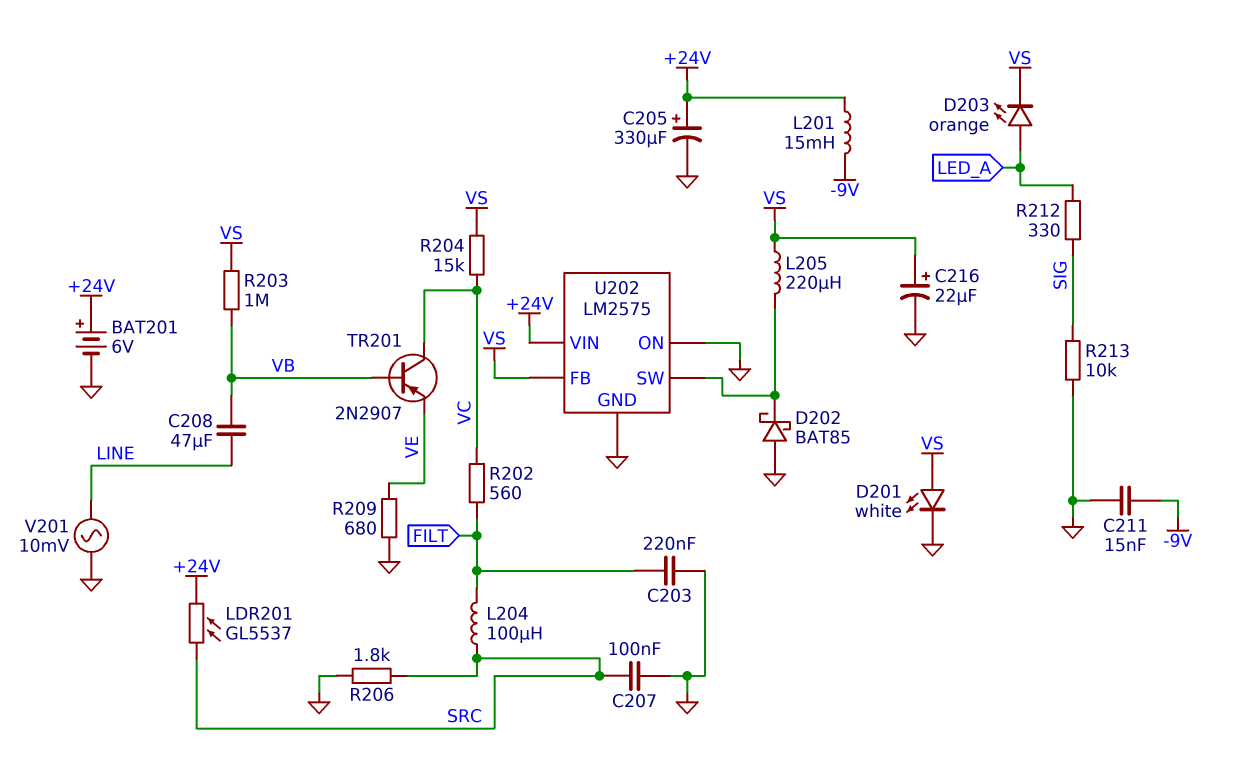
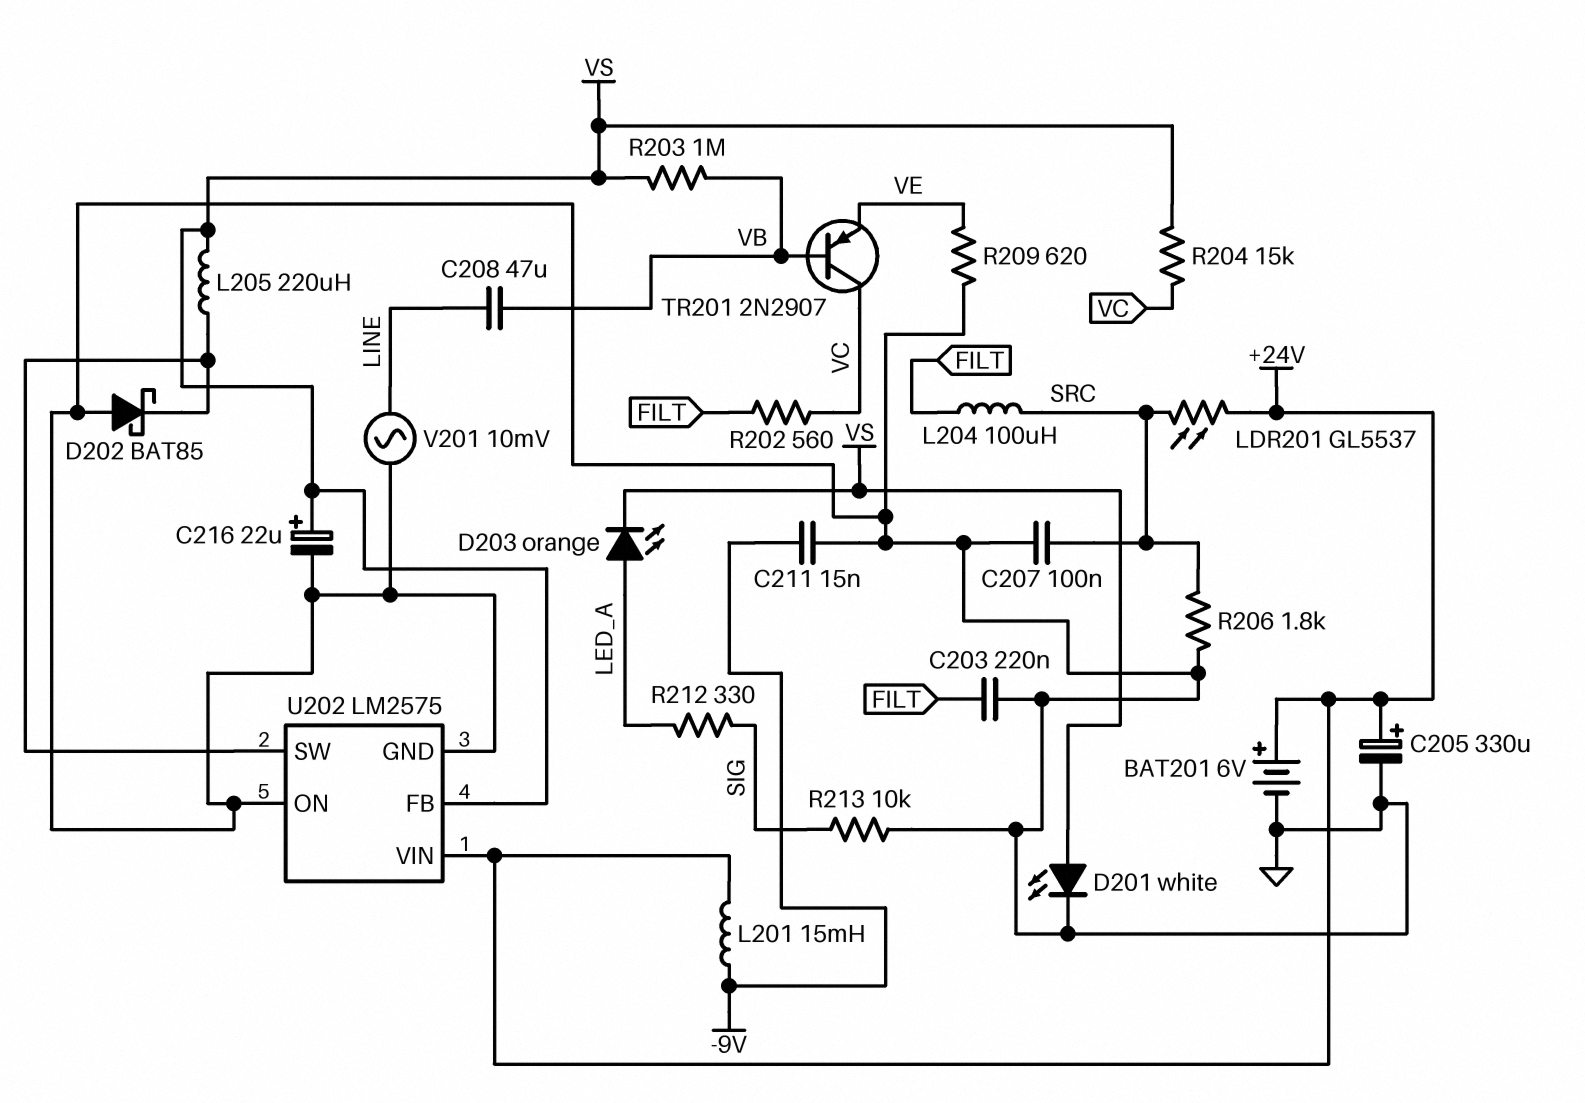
R209: 680 (GND, VE) -> 620 (GND, VE)

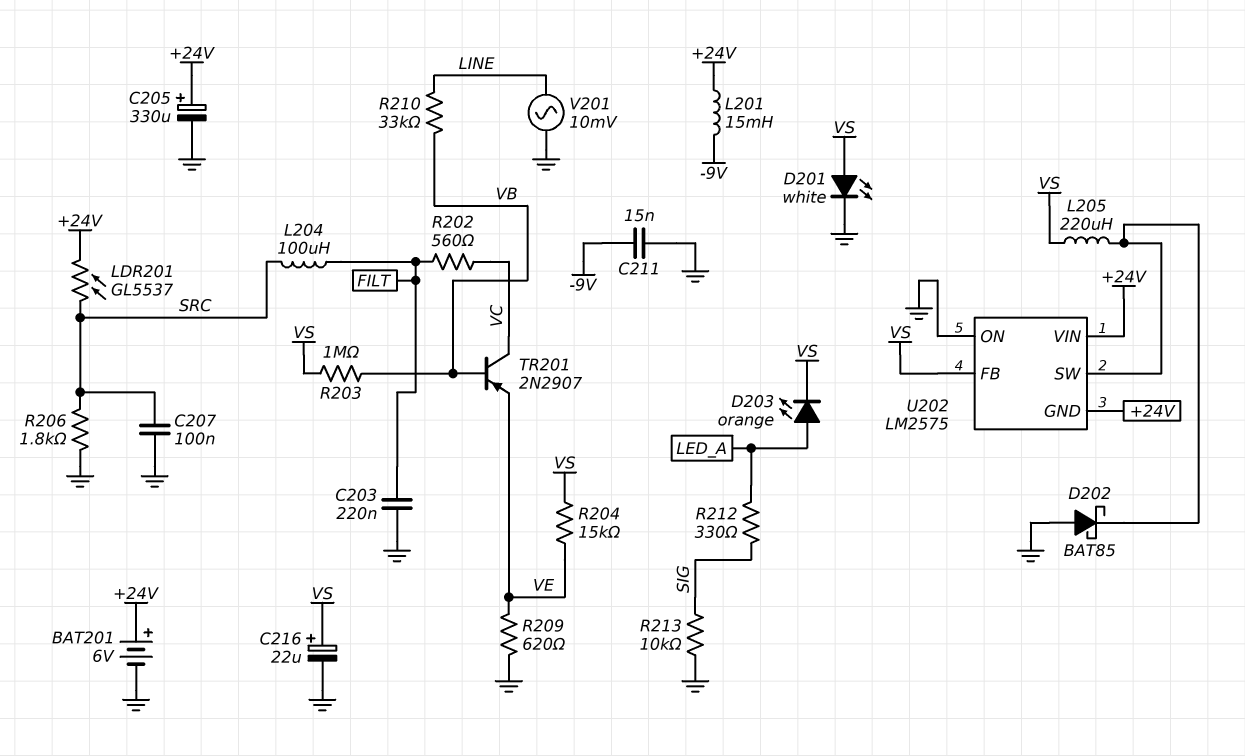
C208: 47uF (LINE, VB) -> none
R204: 15k (VC, VS) -> 15k (VE, VS)
R210: none -> 33k (LINE, VB)
U202 pin GND: GND -> +24V

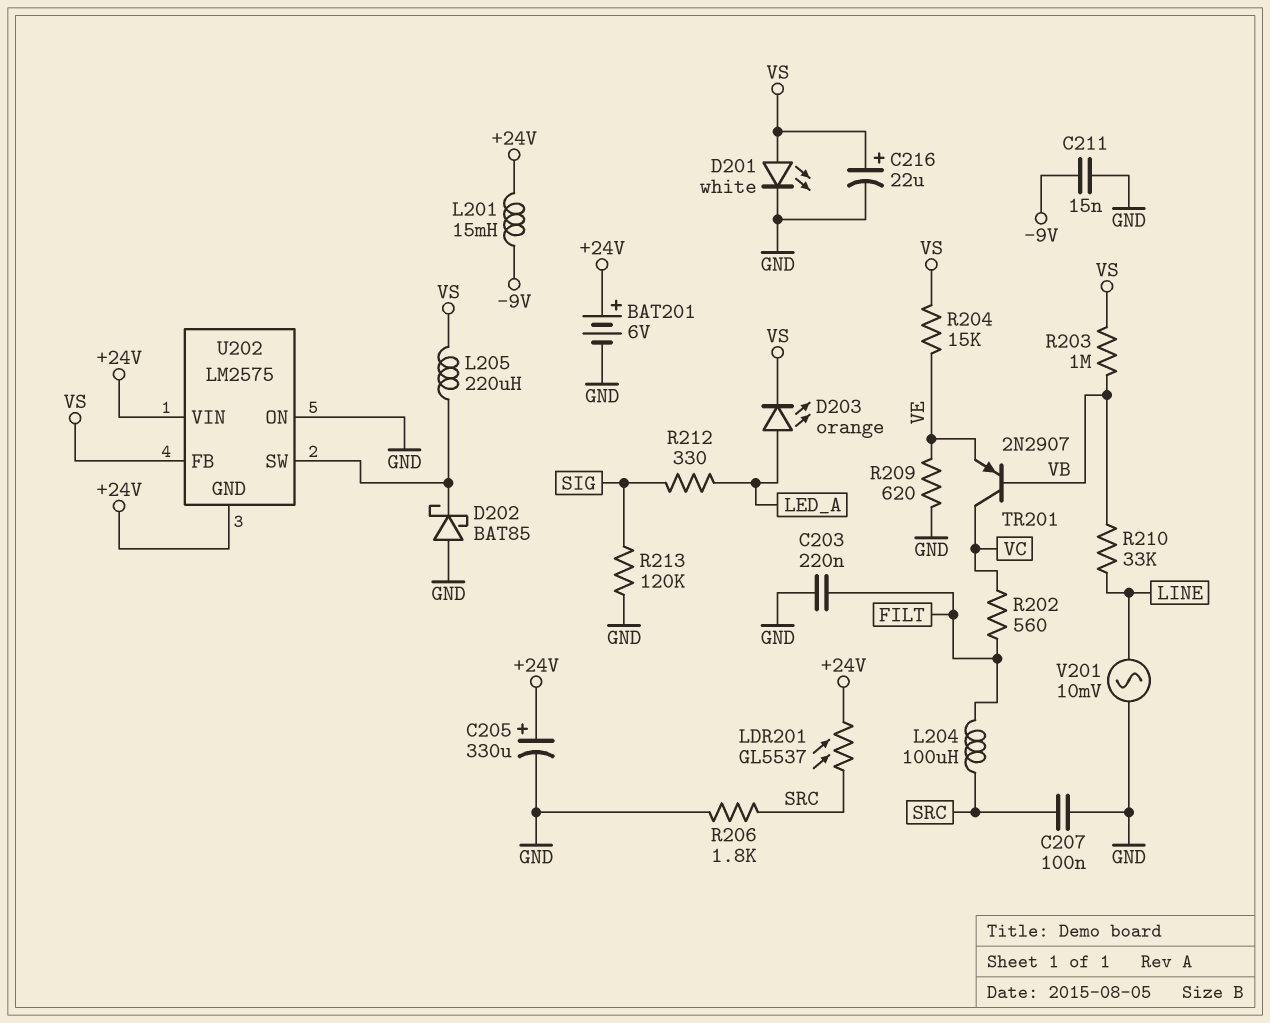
R213: 10k (GND, SIG) -> 120k (GND, SIG)

